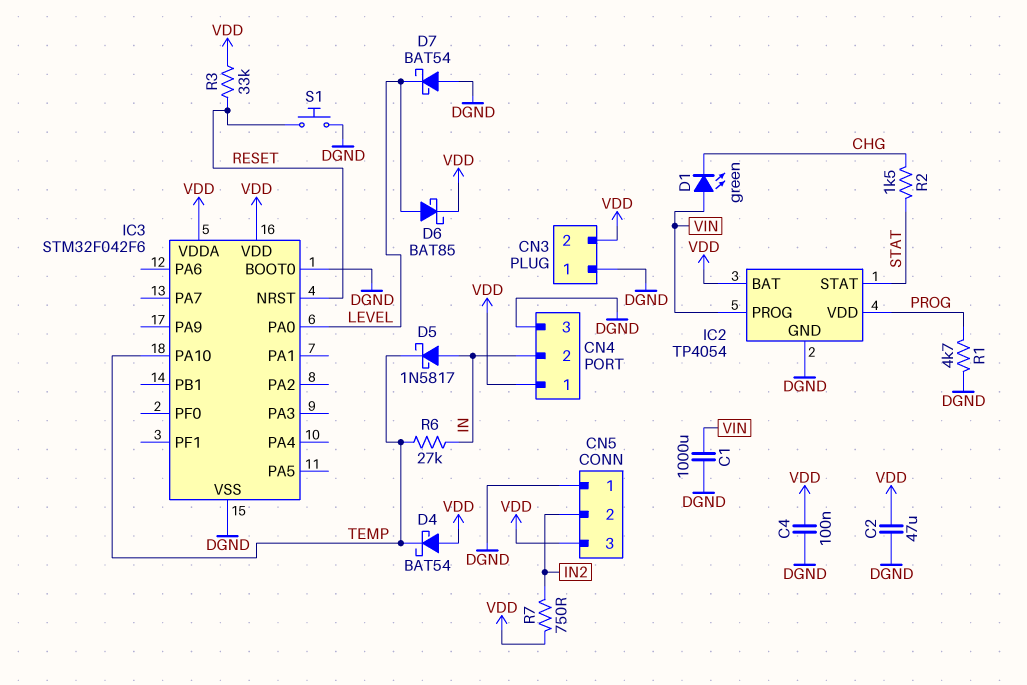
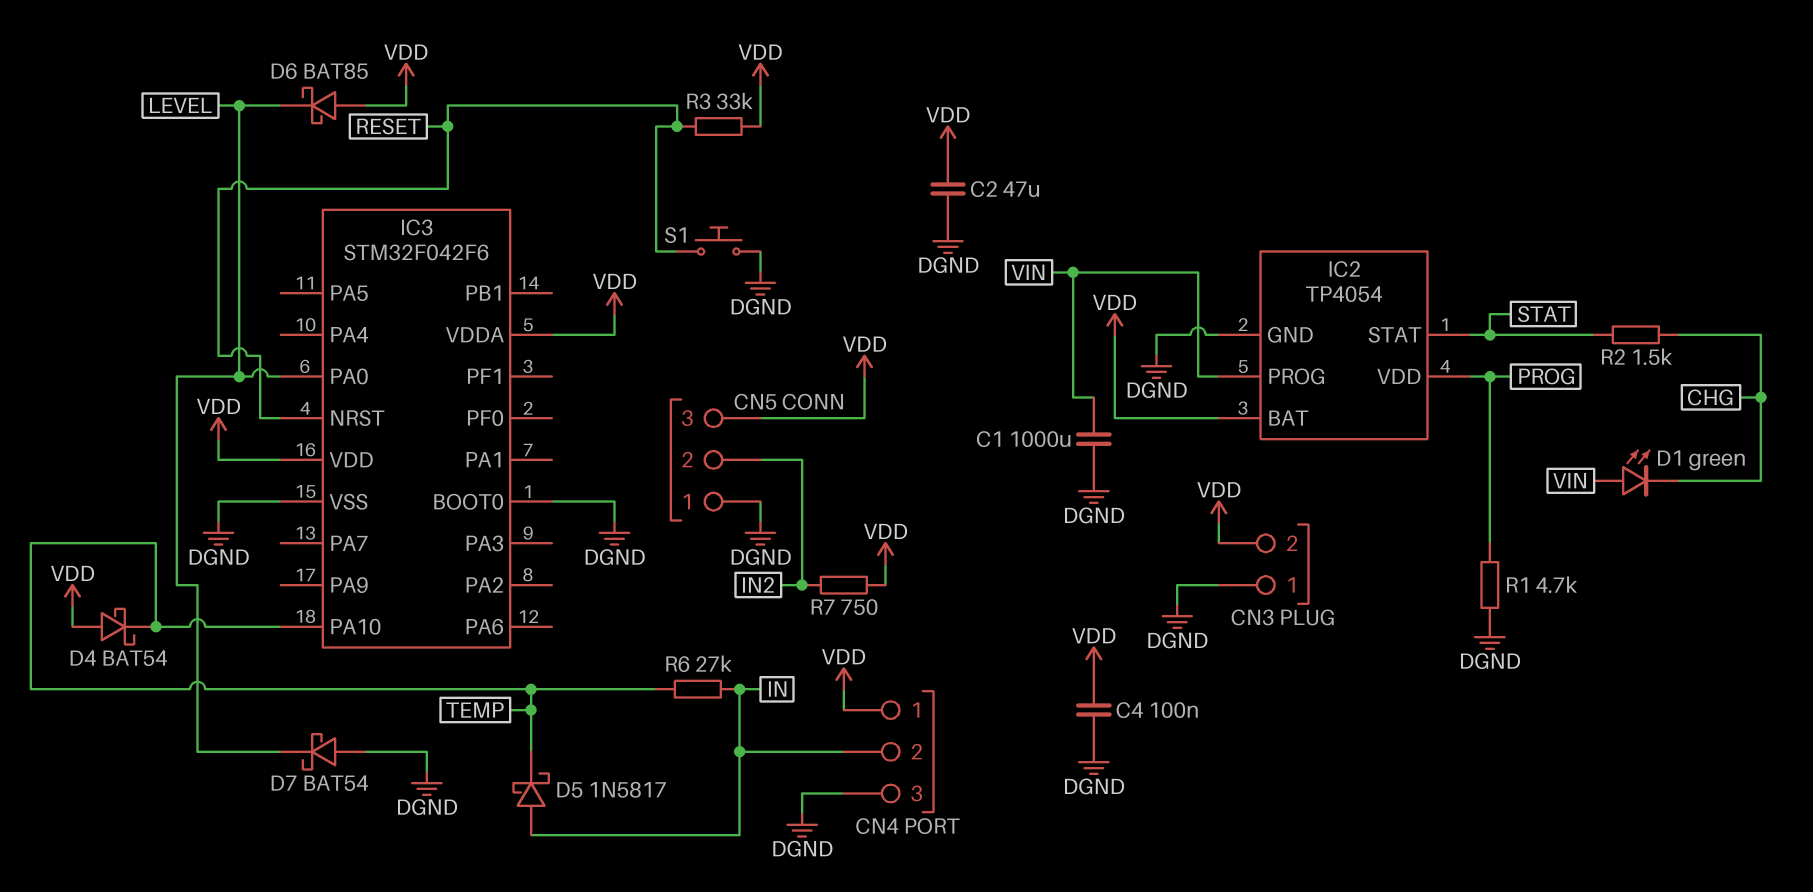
D6: schottky BAT85 (A LEVEL, K VDD) -> schottky BAT85 (A VDD, K LEVEL)

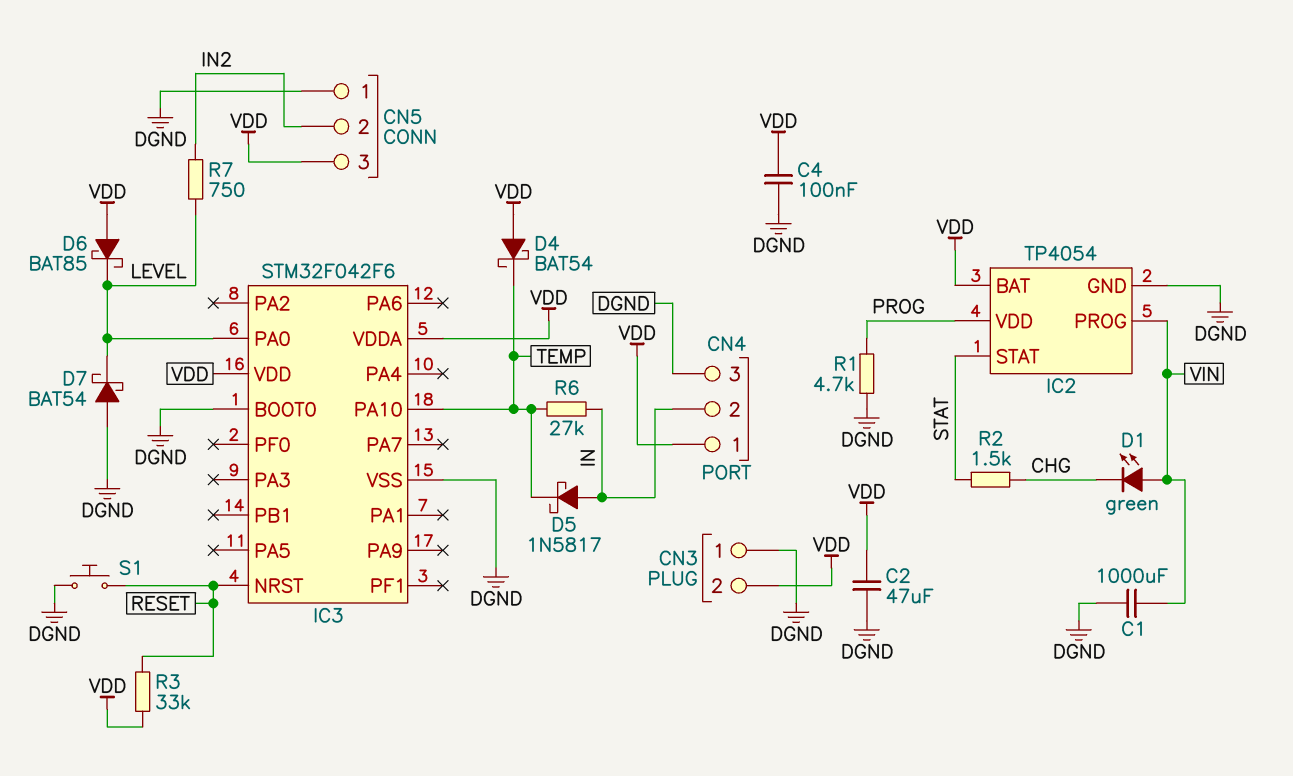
R7: 750 (IN2, VDD) -> 750 (IN2, LEVEL)

